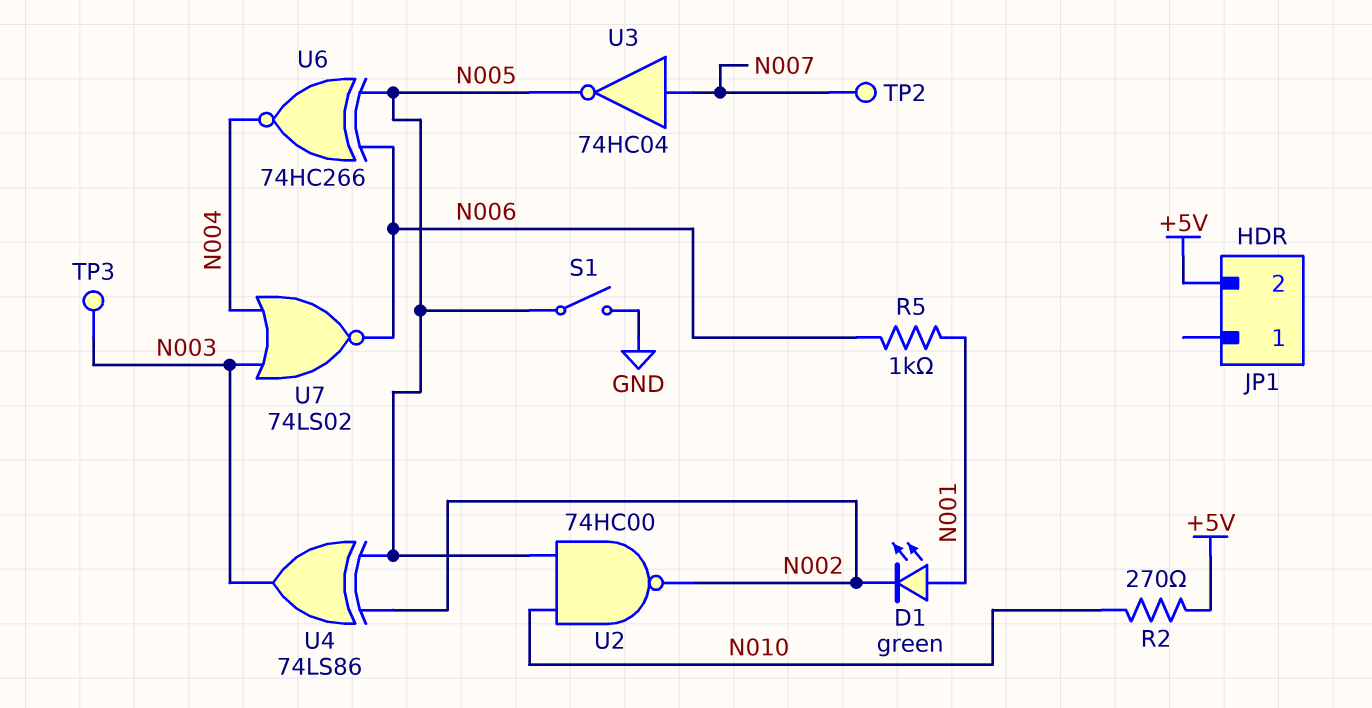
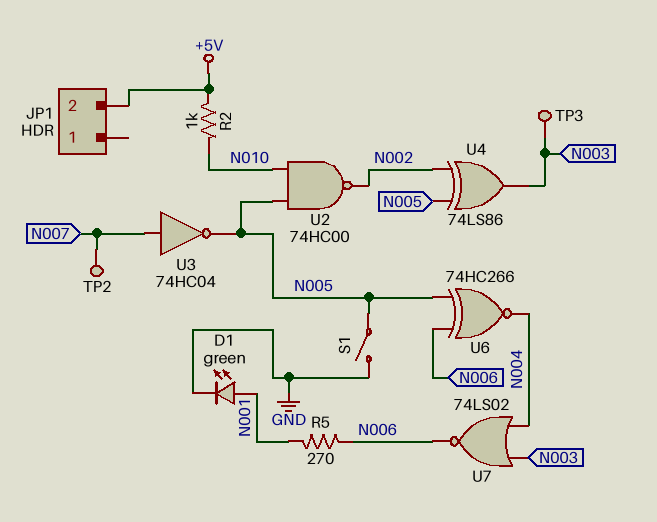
D1: LED green (A N001, K N002) -> LED green (A N001, K GND)
R2: 270 (+5V, N010) -> 1k (+5V, N010)
R5: 1k (N001, N006) -> 270 (N001, N006)

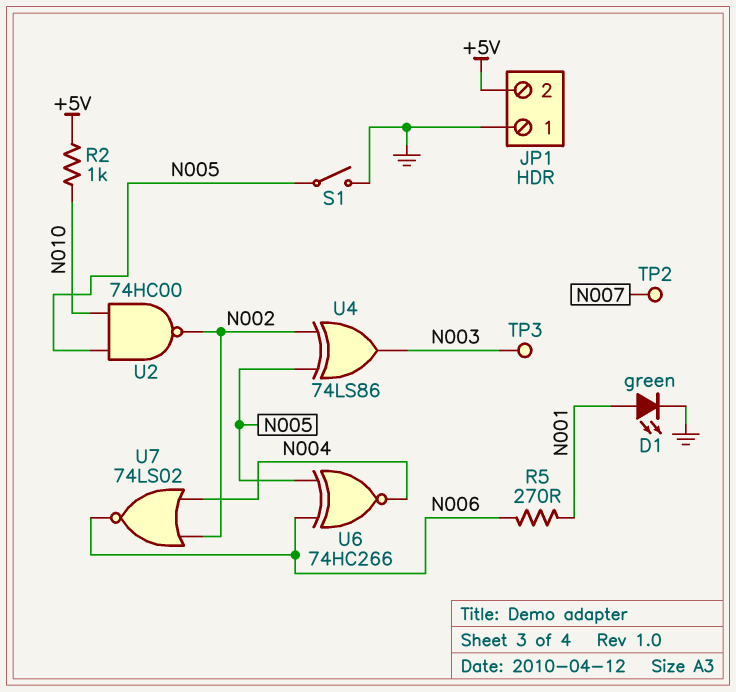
JP1 pin 1: none -> GND
U3: NOT 74HC04 (in N007, out N005) -> none
U7: NOR 74LS02 (in N003, in N004, out N006) -> NOR 74LS02 (in N002, in N004, out N006)

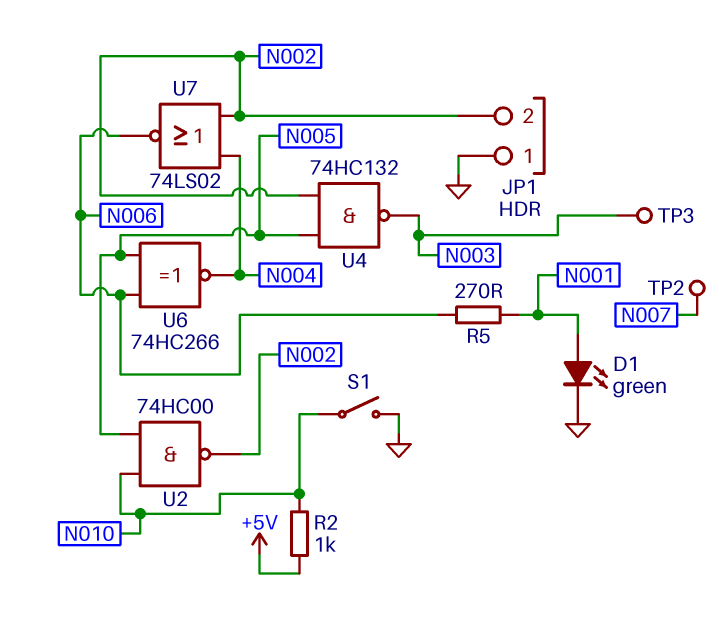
JP1 pin 2: +5V -> N002
S1: switch (GND, N005) -> switch (GND, N010)
U4: XOR 74LS86 (in N002, in N005, out N003) -> NAND 74HC132 (in N002, in N005, out N003)

